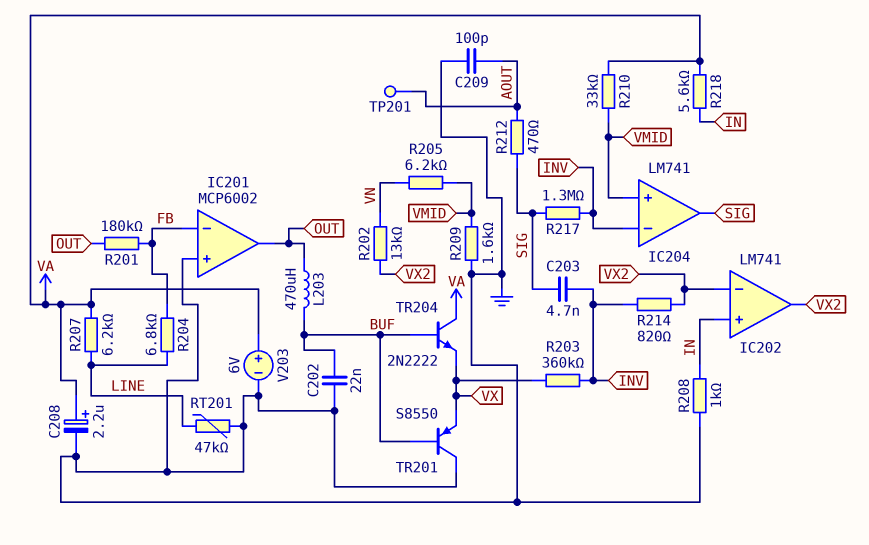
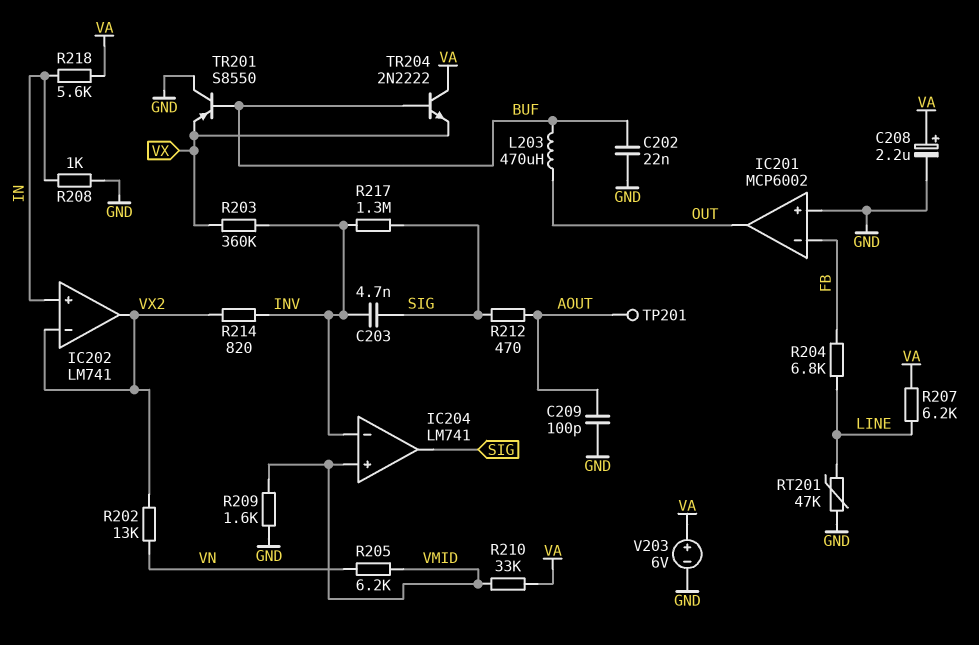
R201: 180k (FB, OUT) -> none

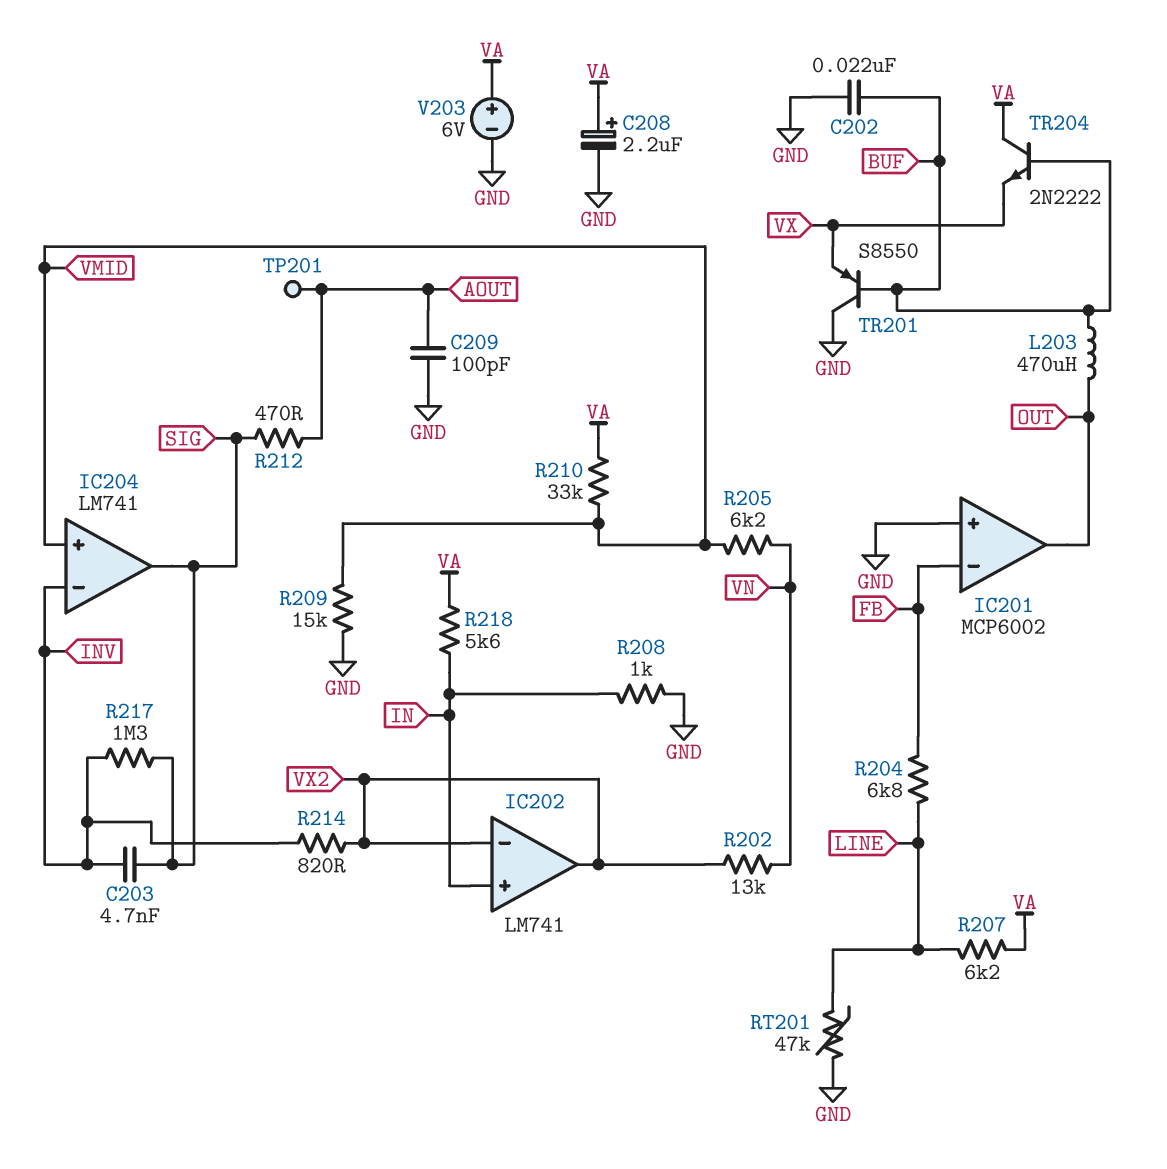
R203: 360k (INV, VX) -> none
R209: 1.6k (GND, VMID) -> 15k (GND, VMID)

